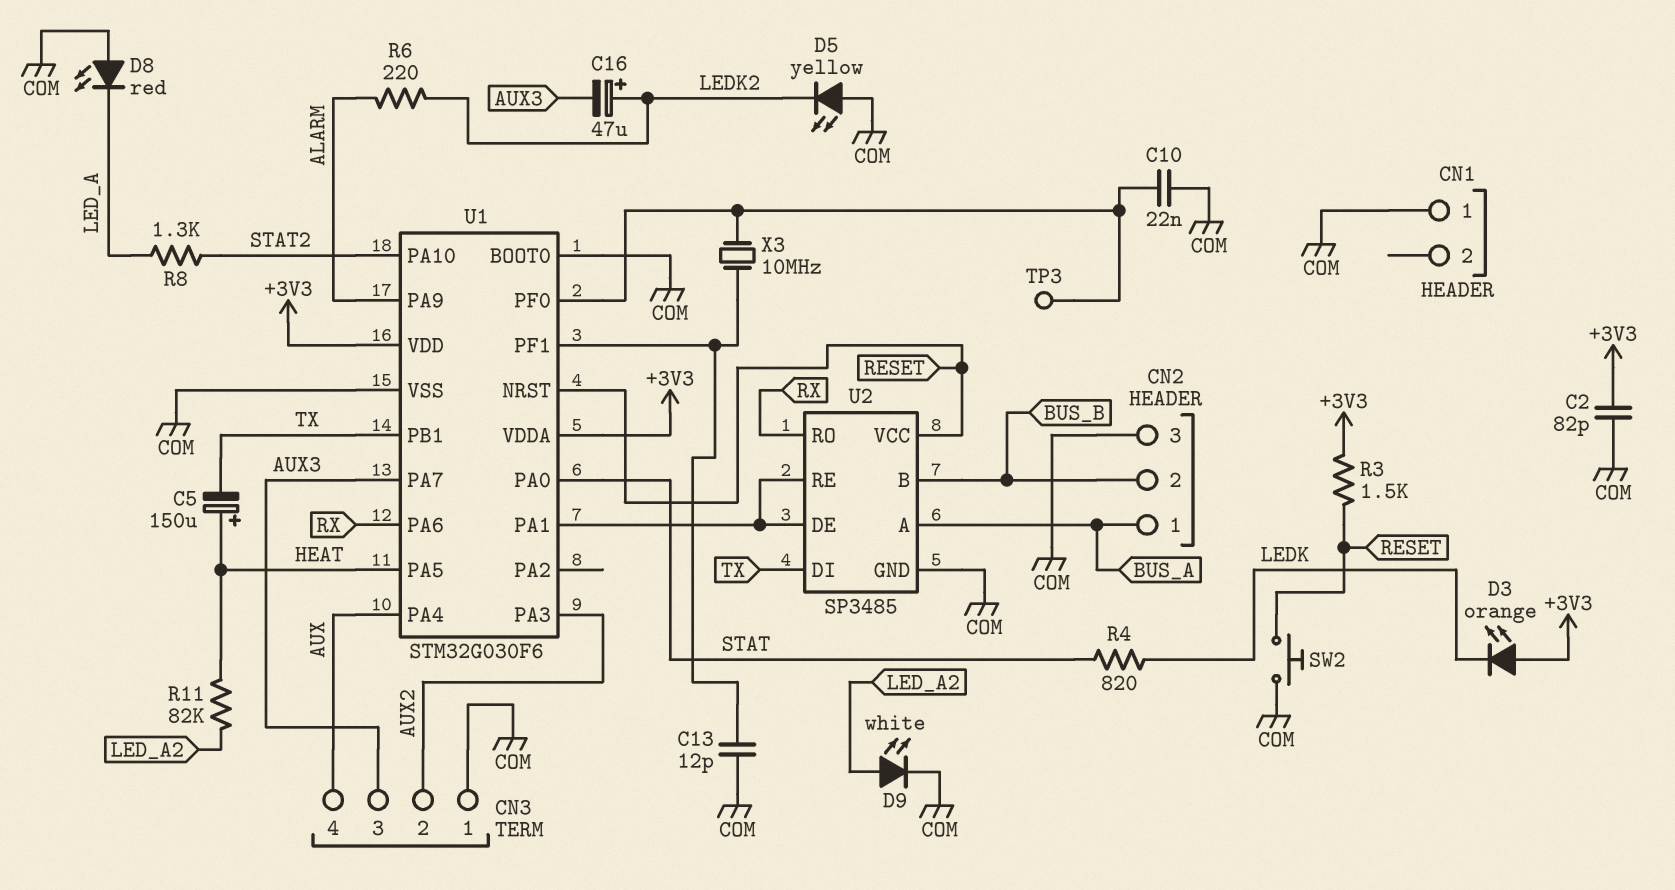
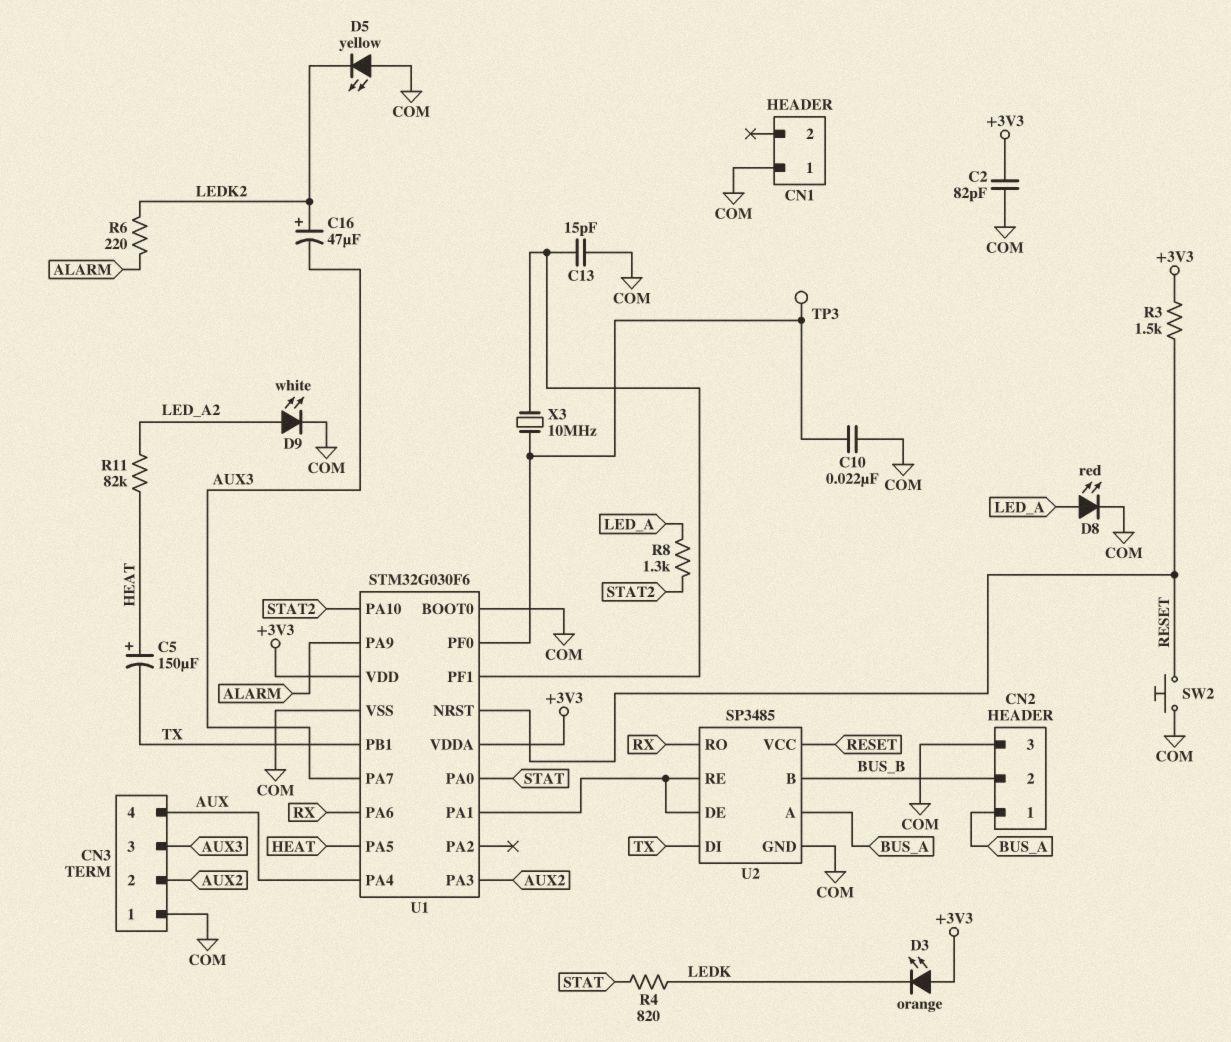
C13: 12pF (COM, U1/PF1) -> 15pF (COM, U1/PF1)
D8: LED red (A COM, K LED_A) -> LED red (A LED_A, K COM)

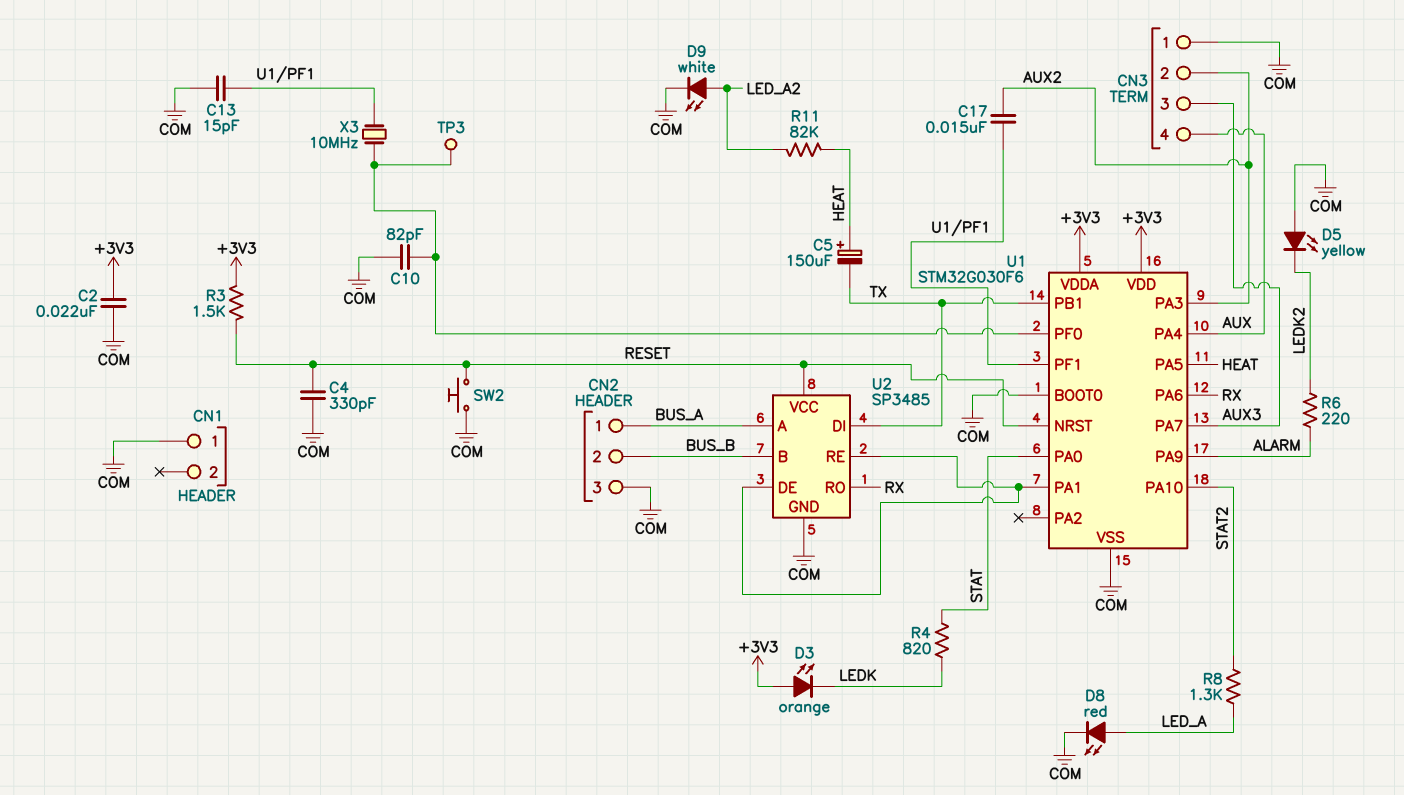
C2: 82pF (+3V3, COM) -> 22nF (+3V3, COM)
C4: none -> 330pF (COM, RESET)
C10: 22nF (COM, U1/PF0) -> 82pF (COM, U1/PF0)
C16: 47uF (plus LEDK2, minus AUX3) -> none
C17: none -> 15nF (AUX2, U1/PF1)

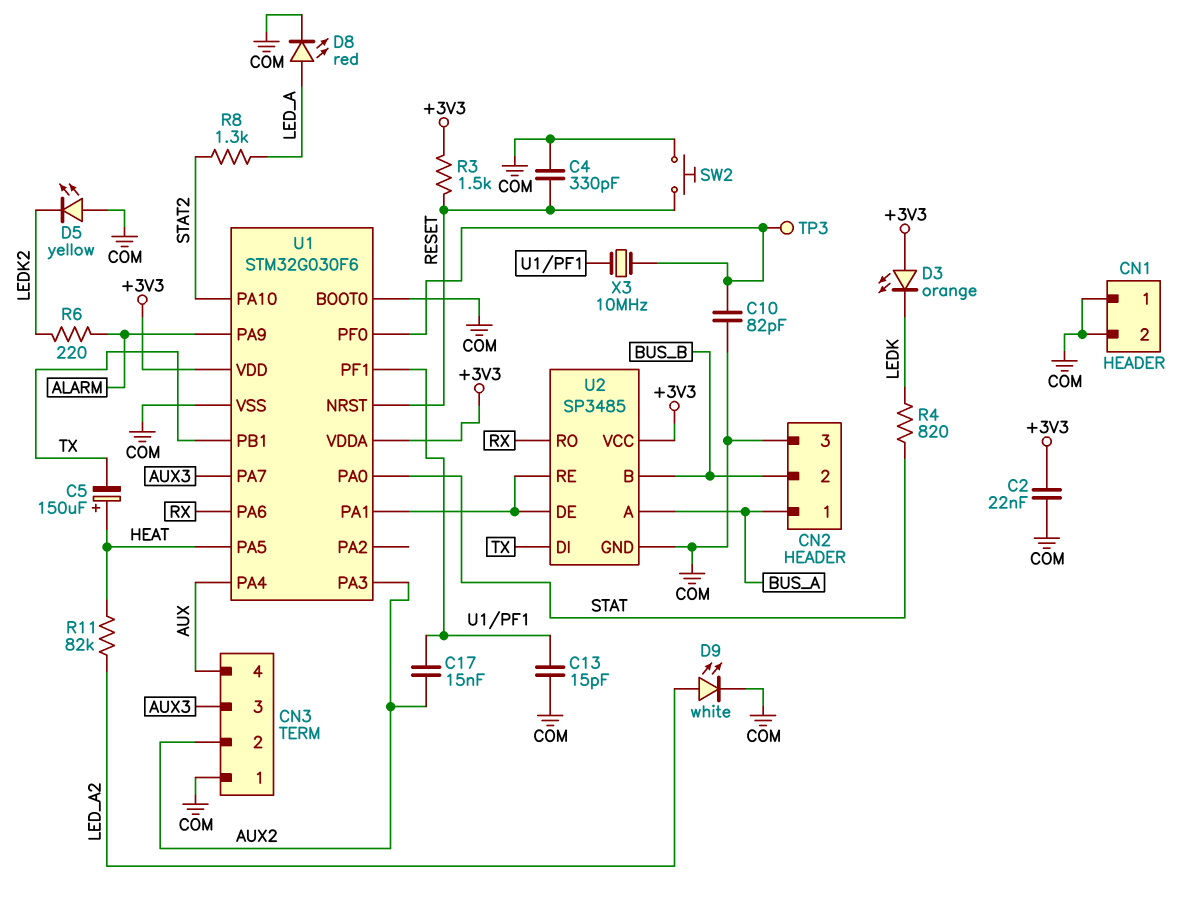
CN1 pin 2: none -> COM
U2 pin VCC: RESET -> +3V3

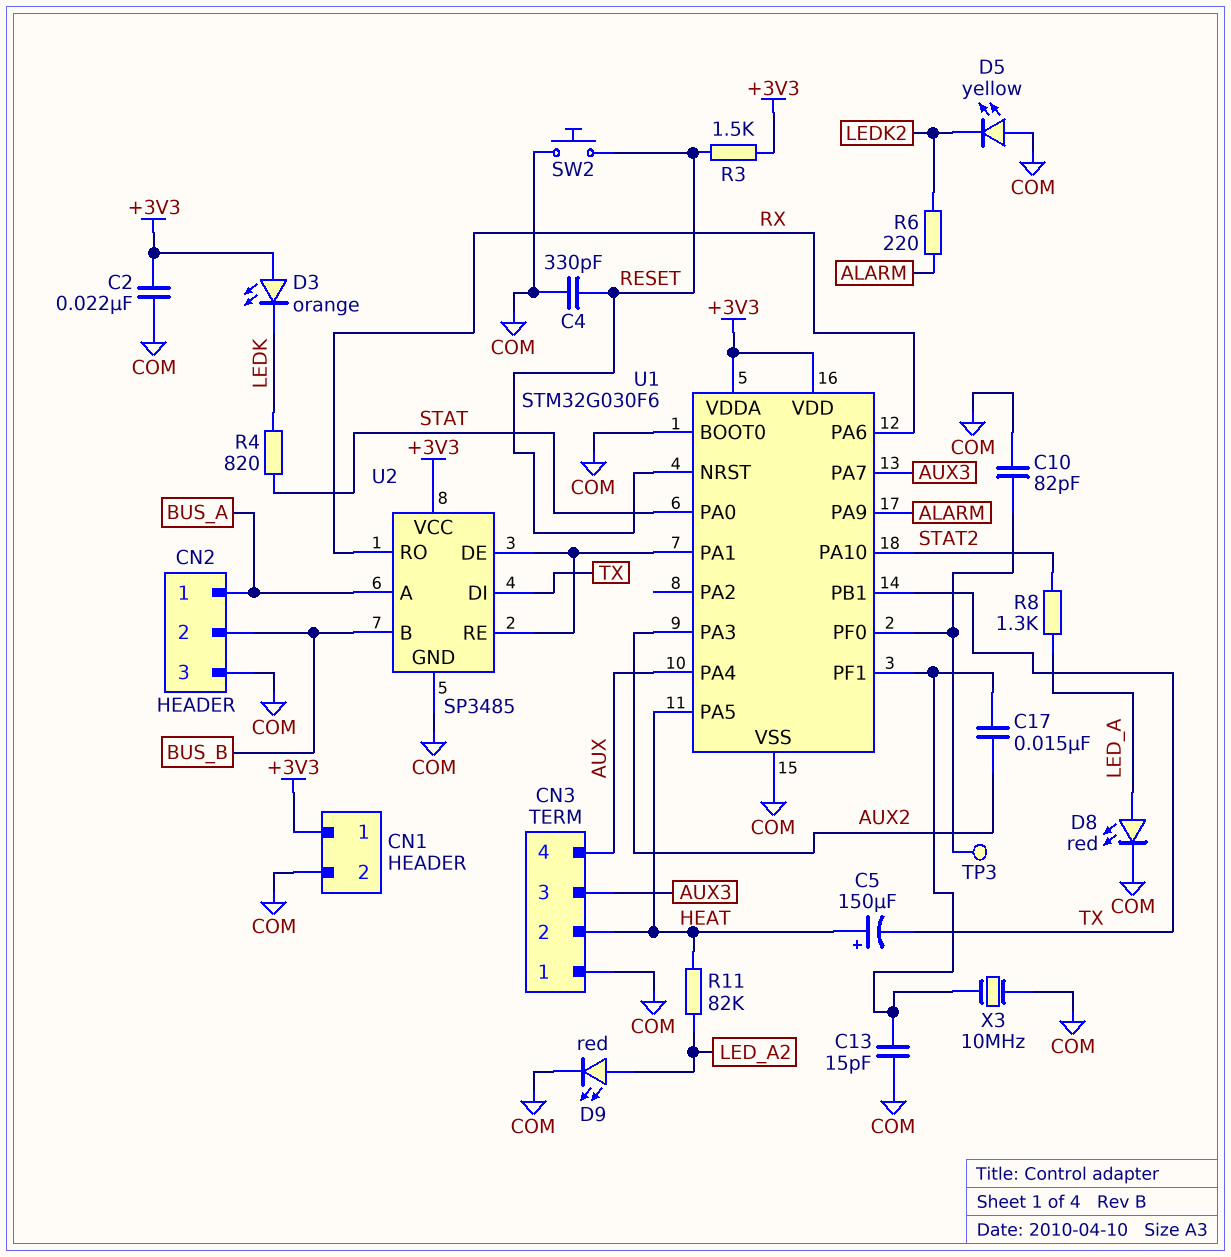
CN1 pin 1: COM -> +3V3
CN3 pin 2: AUX2 -> HEAT
D9: LED white (A LED_A2, K COM) -> LED red (A LED_A2, K COM)
X3: 10MHz (U1/PF0, U1/PF1) -> 10MHz (COM, U1/PF1)

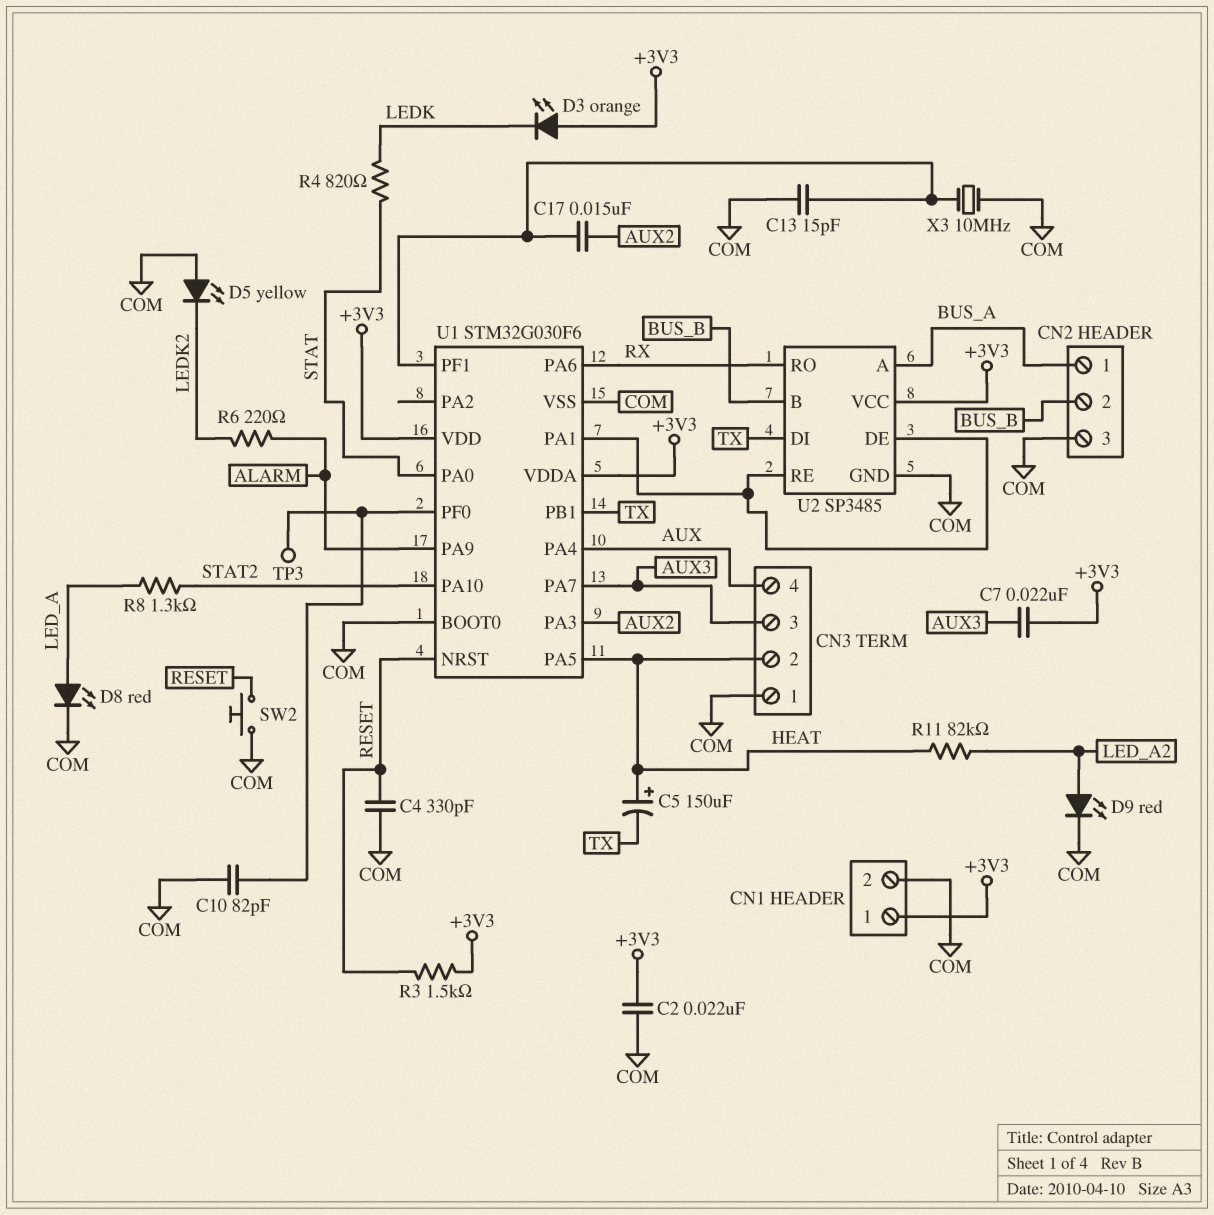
C7: none -> 22nF (+3V3, AUX3)

